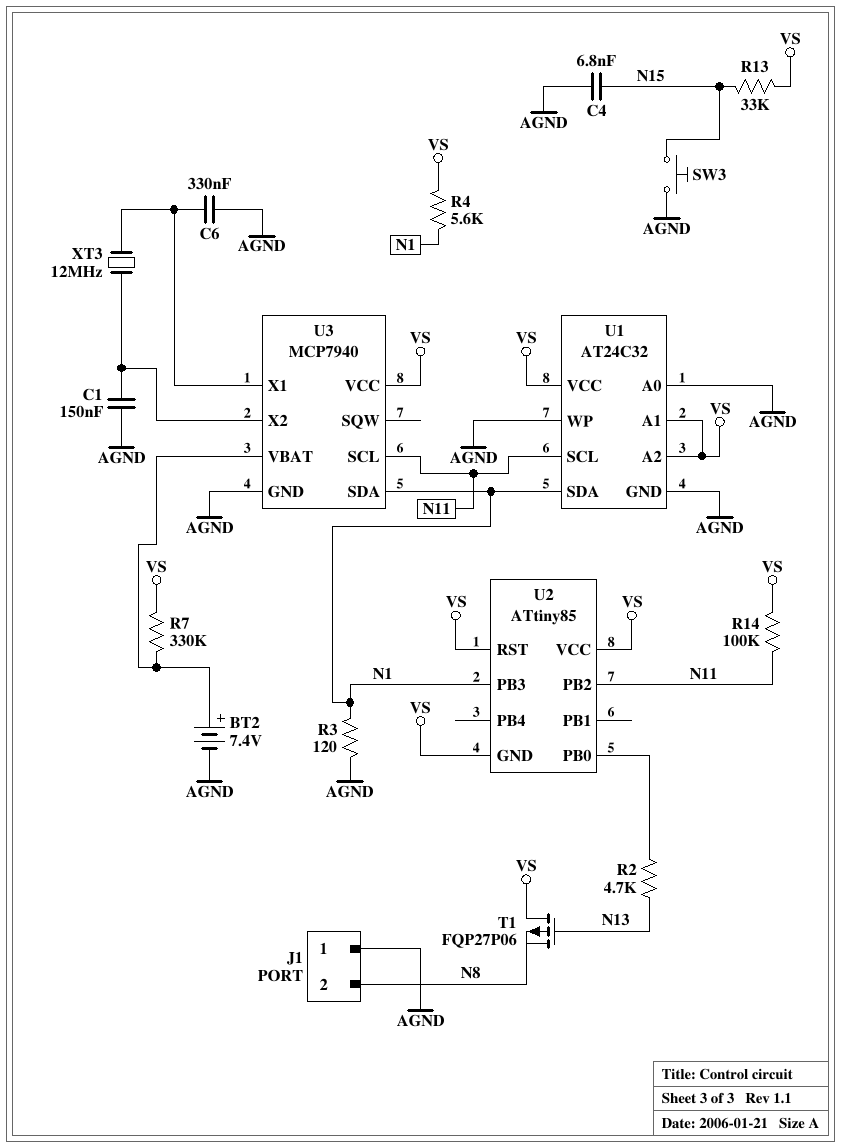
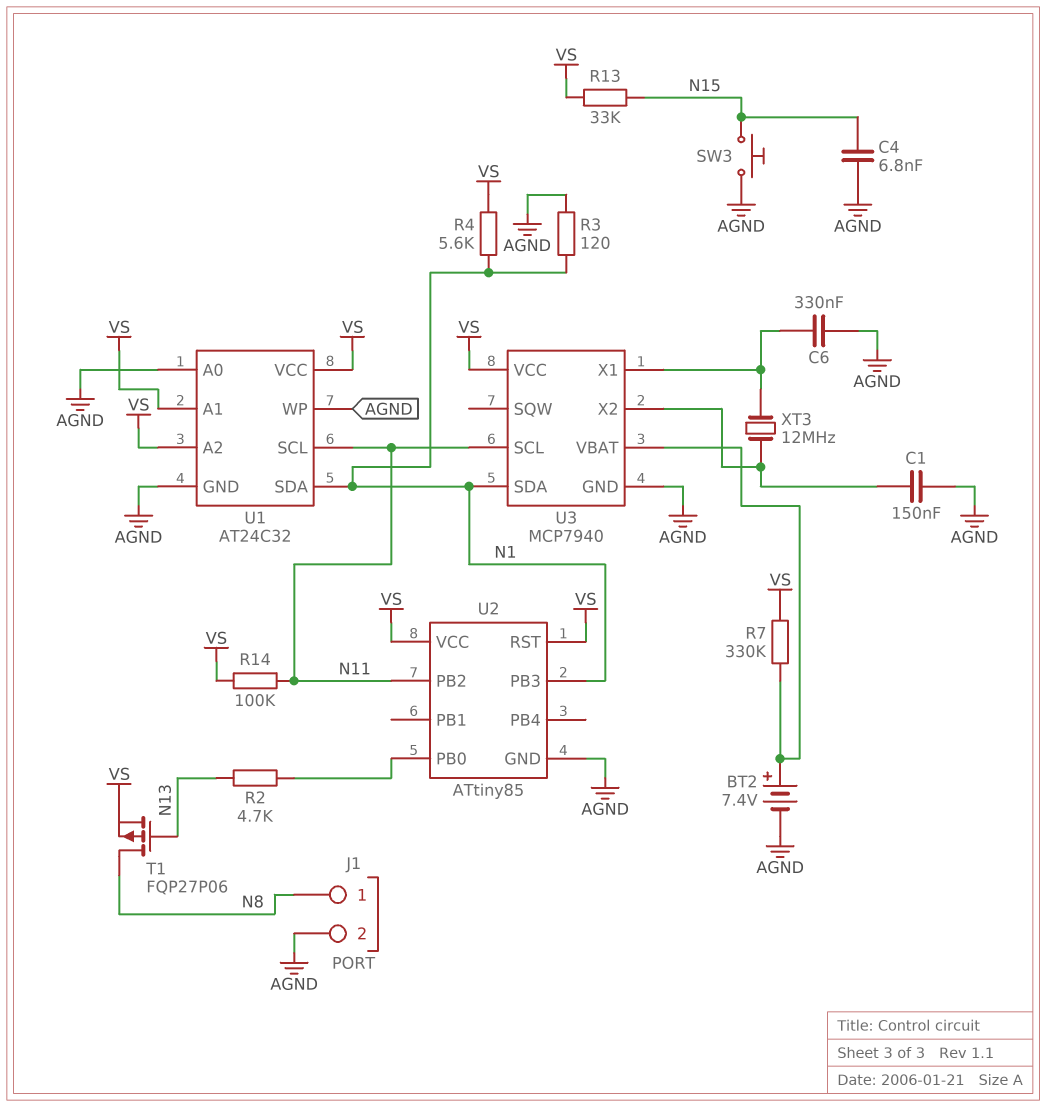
J1 pin 1: AGND -> N8
J1 pin 2: N8 -> AGND
T1: PMOS FQP27P06 (G N13, D VS, S N8) -> PMOS FQP27P06 (G N13, D N8, S VS)
U2 pin GND: VS -> AGND

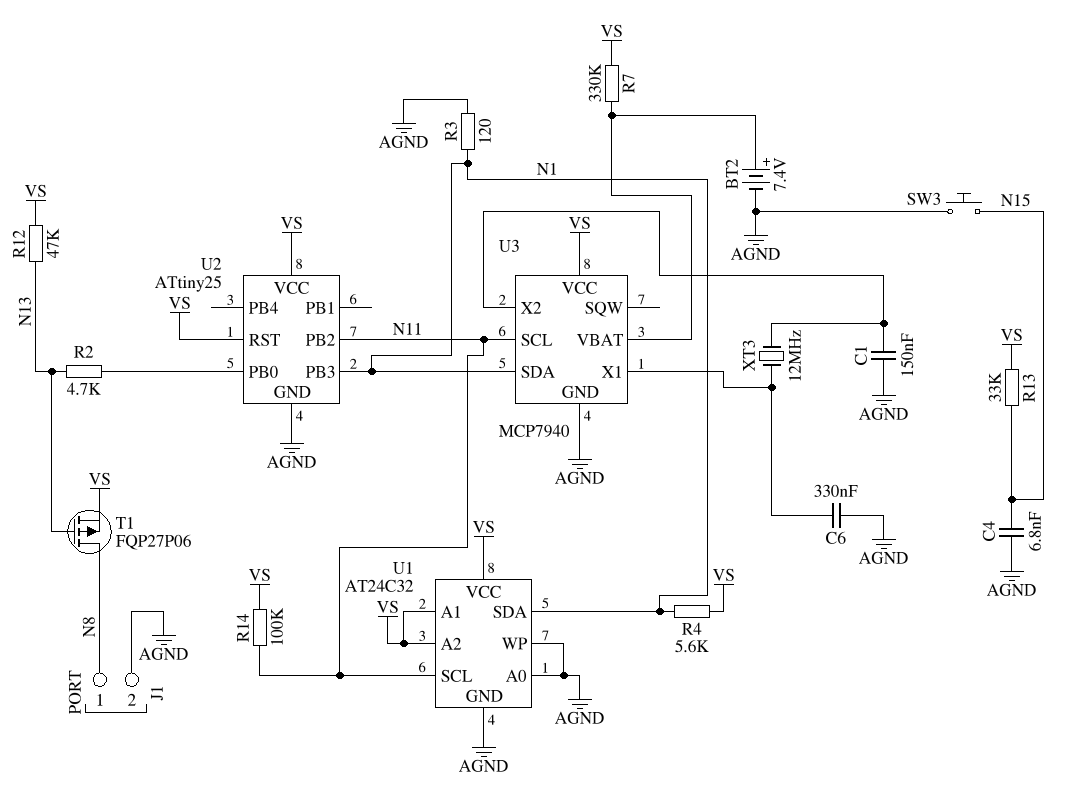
R12: none -> 47k (N13, VS)
U2: ATtiny85 -> ATtiny25

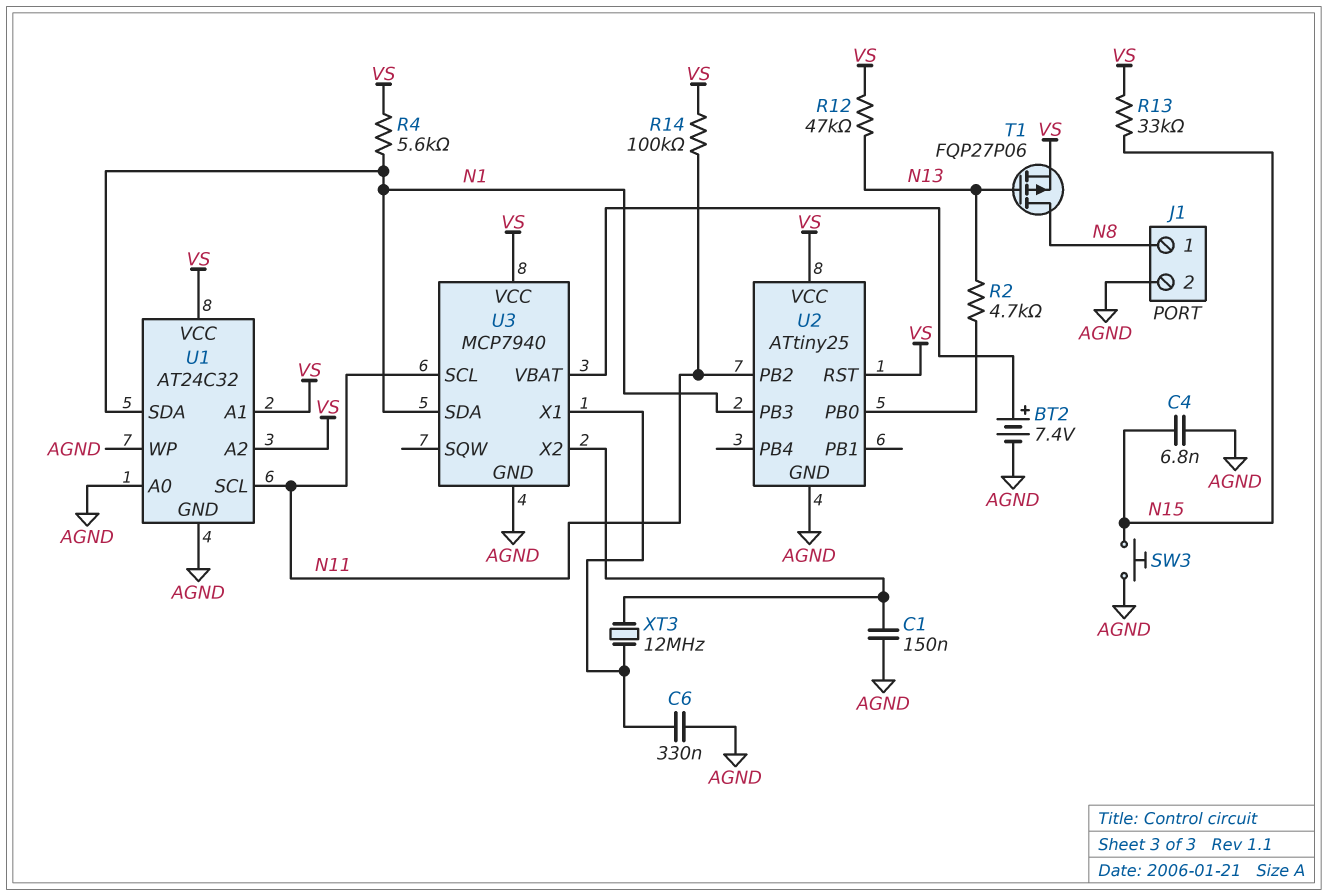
R3: 120 (AGND, N1) -> none
R7: 330k (U3/VBAT, VS) -> none

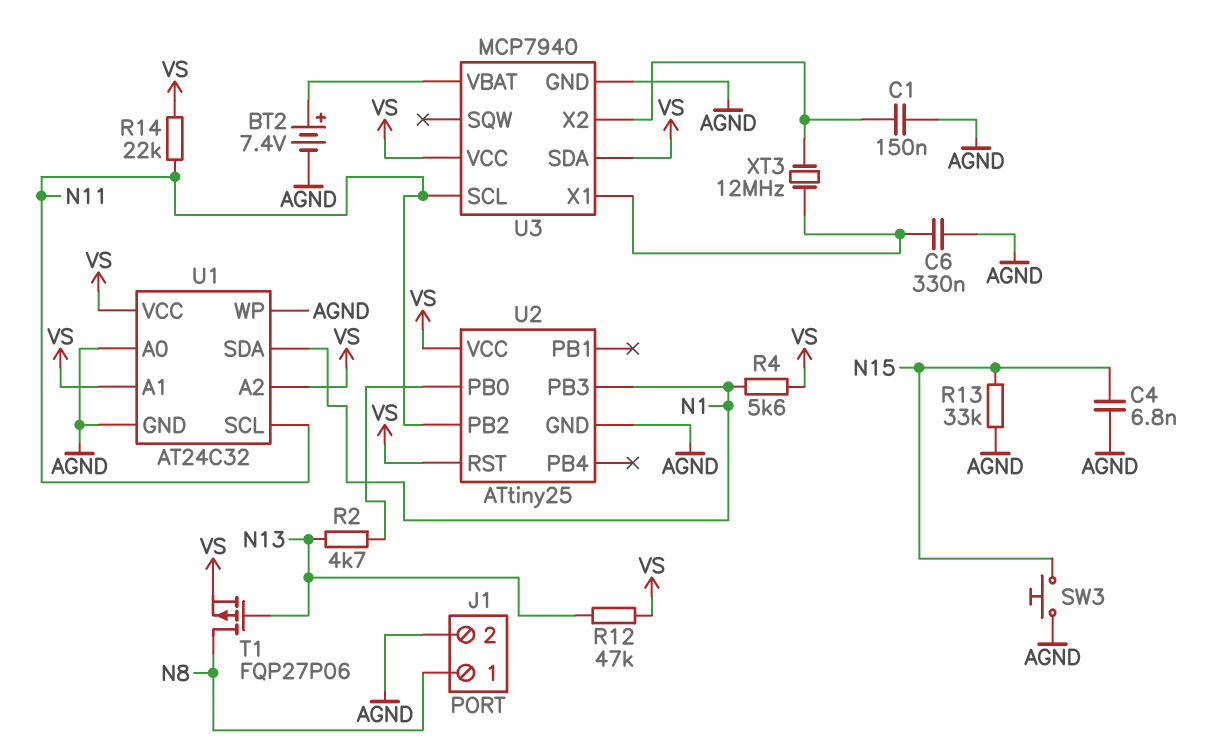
R13: 33k (N15, VS) -> 33k (AGND, N15)
R14: 100k (N11, VS) -> 22k (N11, VS)
U3 pin SDA: N1 -> VS

